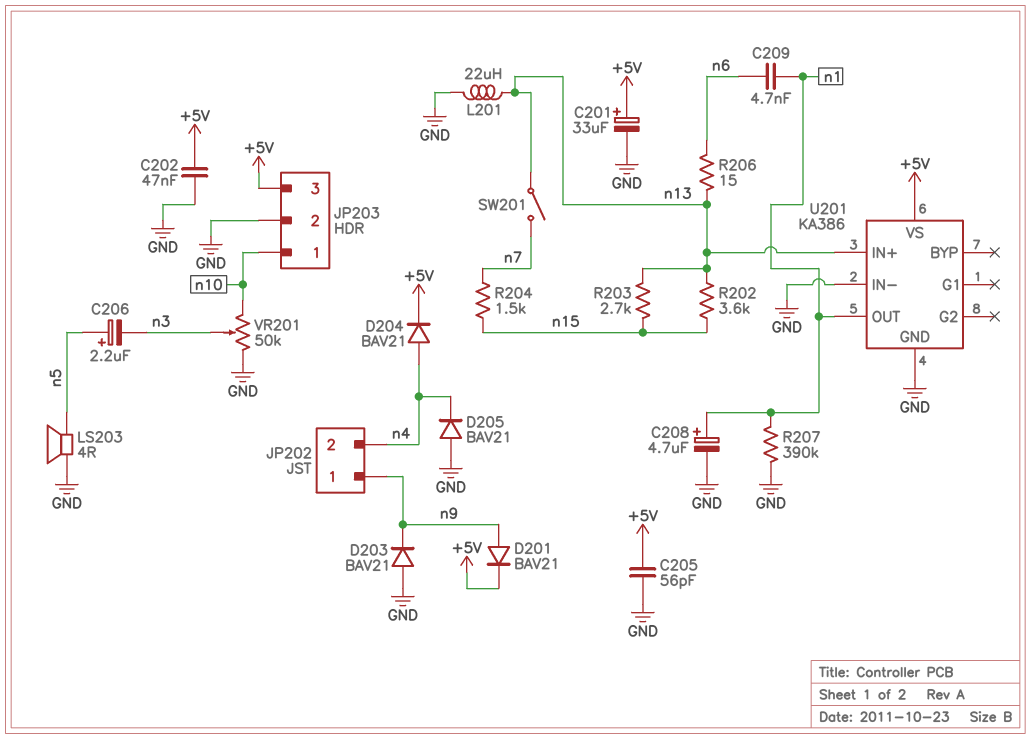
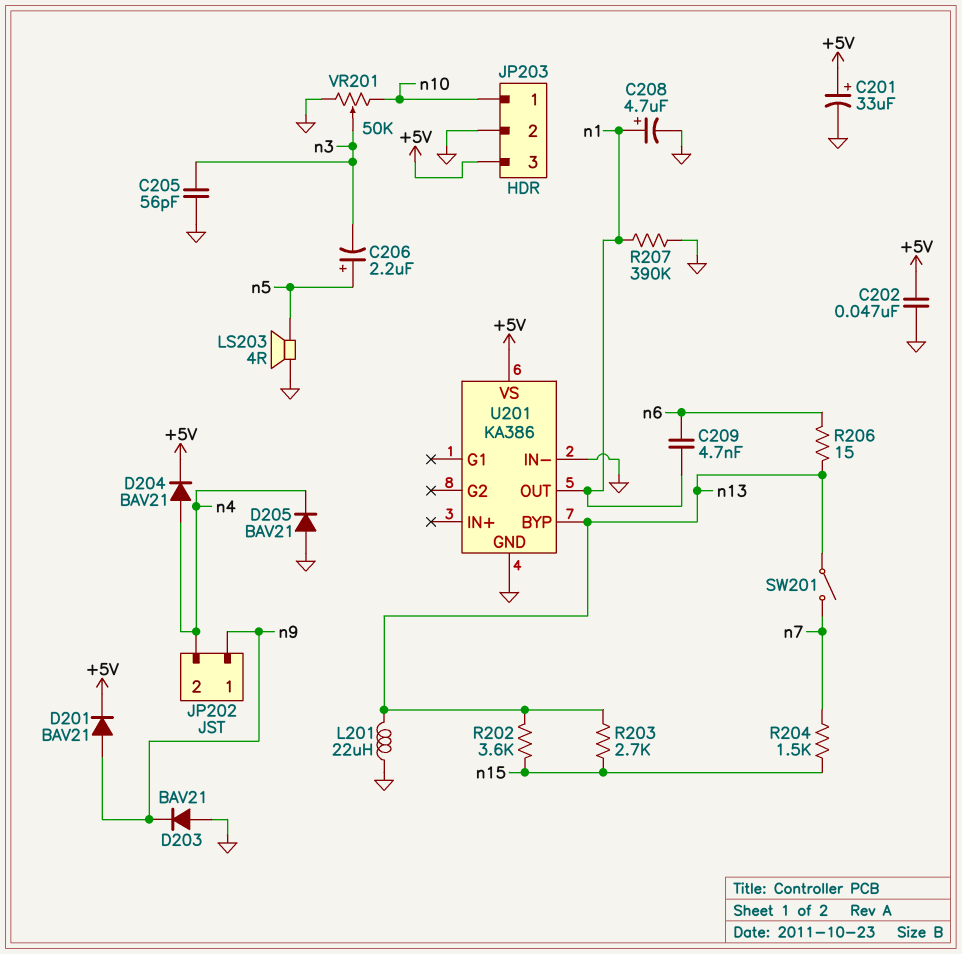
C205: 56pF (+5V, GND) -> 56pF (GND, n3)
U201 pin BYP: none -> n13
U201 pin IN+: n13 -> none

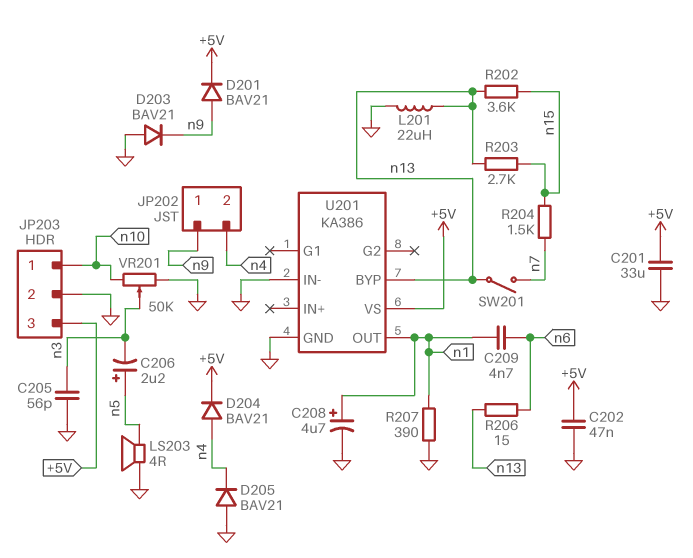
C201: 33uF (plus +5V, minus GND) -> 33uF (+5V, GND)
R207: 390k (GND, n1) -> 390 (GND, n1)

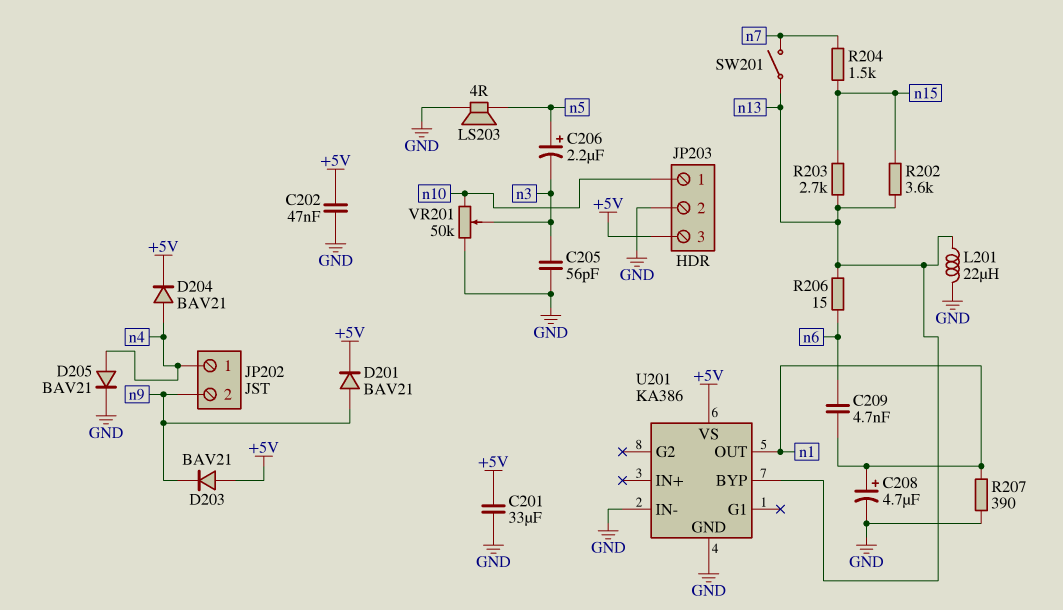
D203: diode BAV21 (A GND, K n9) -> diode BAV21 (A +5V, K n9)
D205: diode BAV21 (A GND, K n4) -> diode BAV21 (A n4, K GND)
JP202 pin 1: n9 -> n4
JP202 pin 2: n4 -> n9

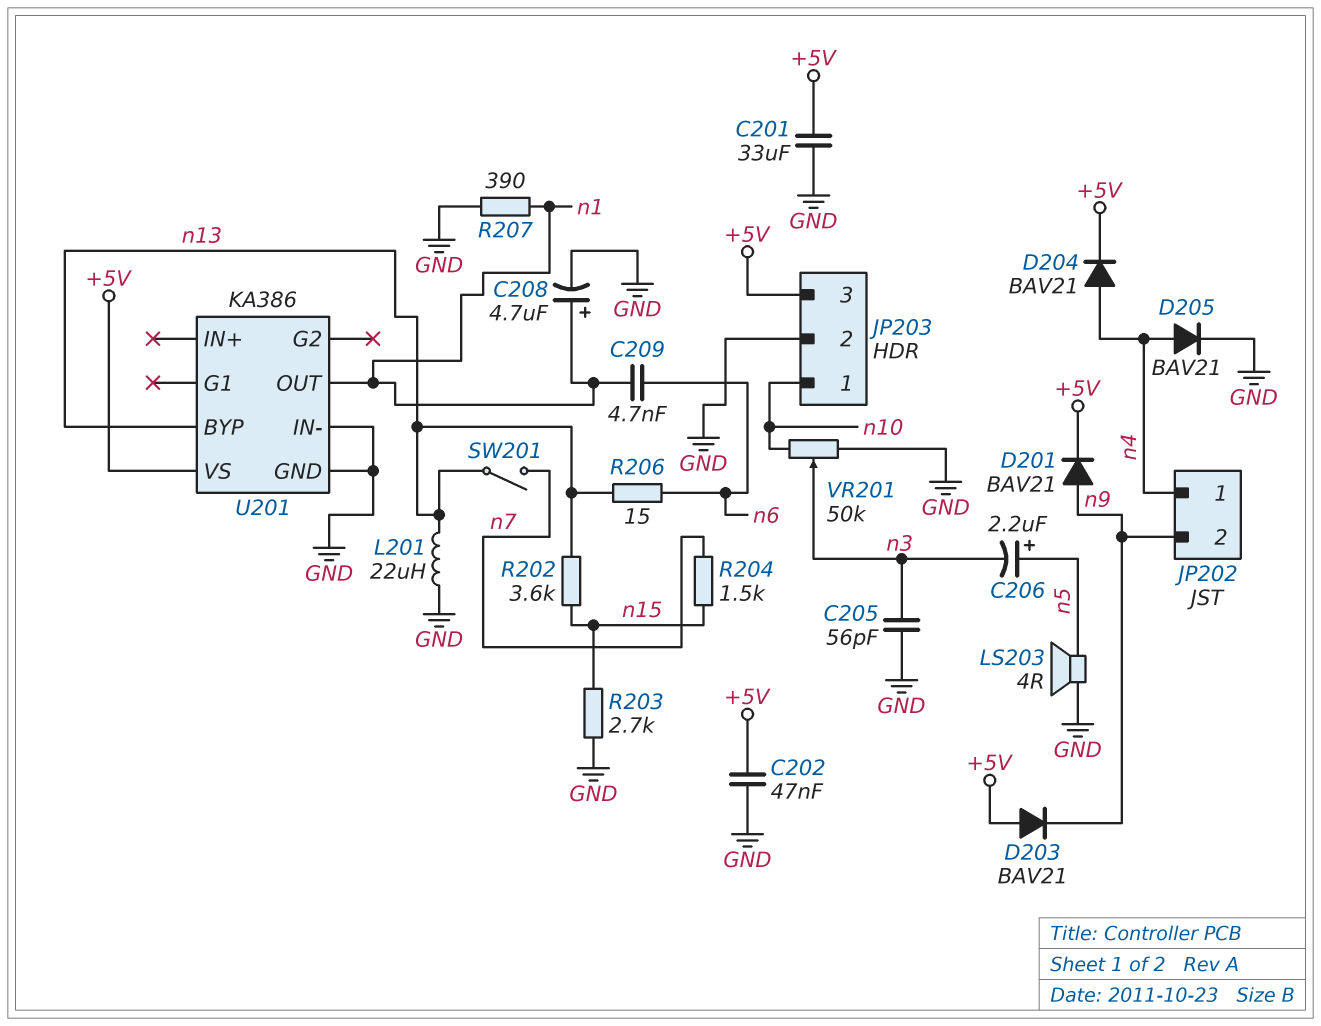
R203: 2.7k (n13, n15) -> 2.7k (GND, n15)

